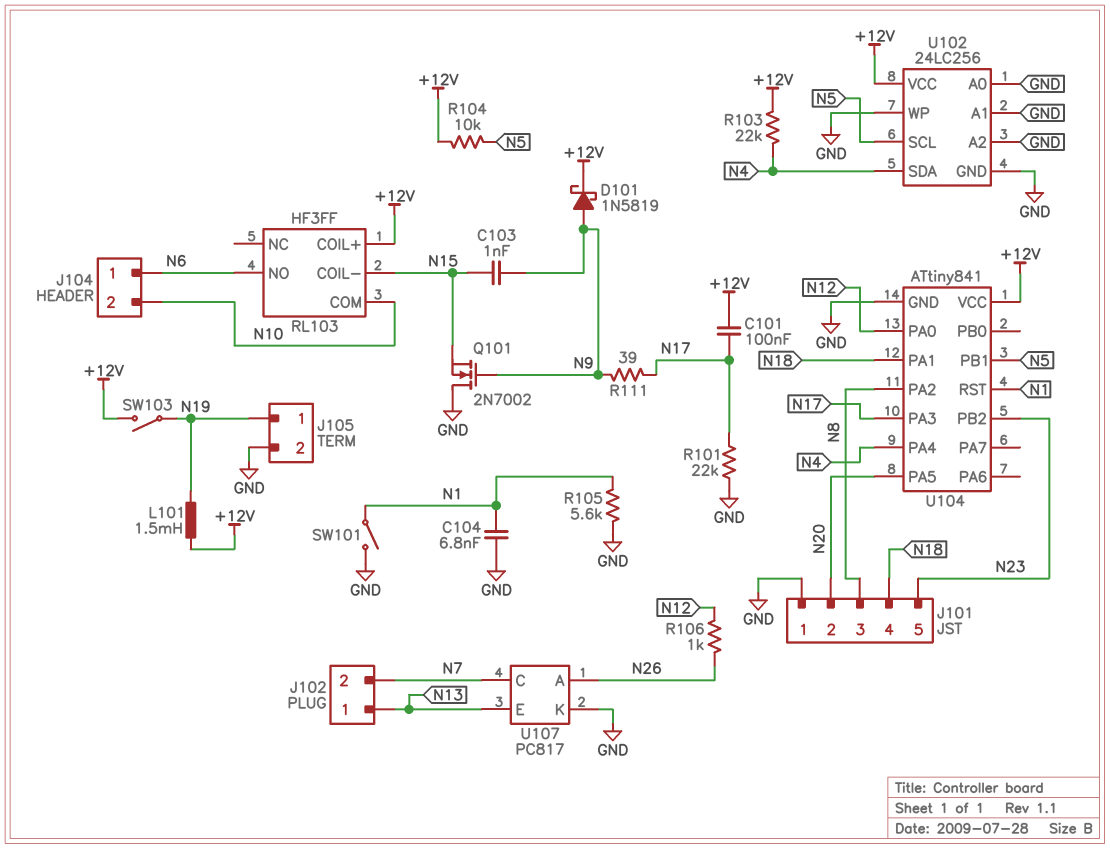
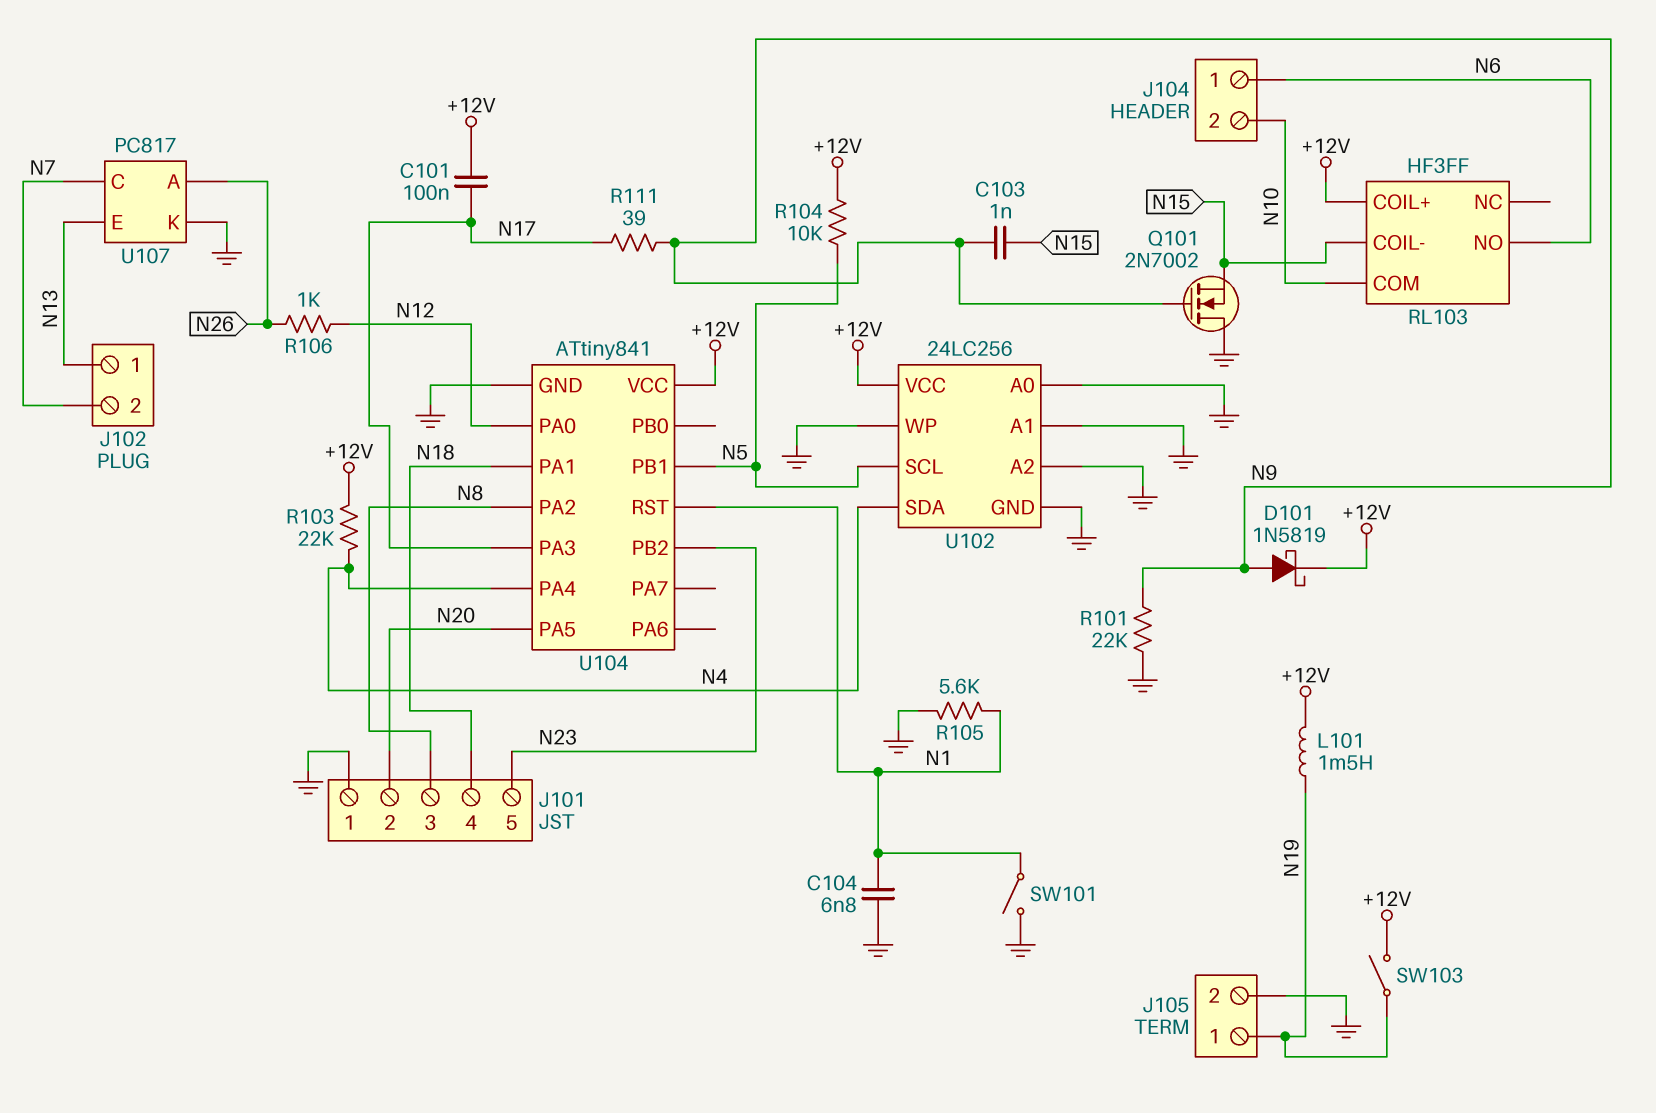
R101: 22k (GND, N17) -> 22k (GND, N9)

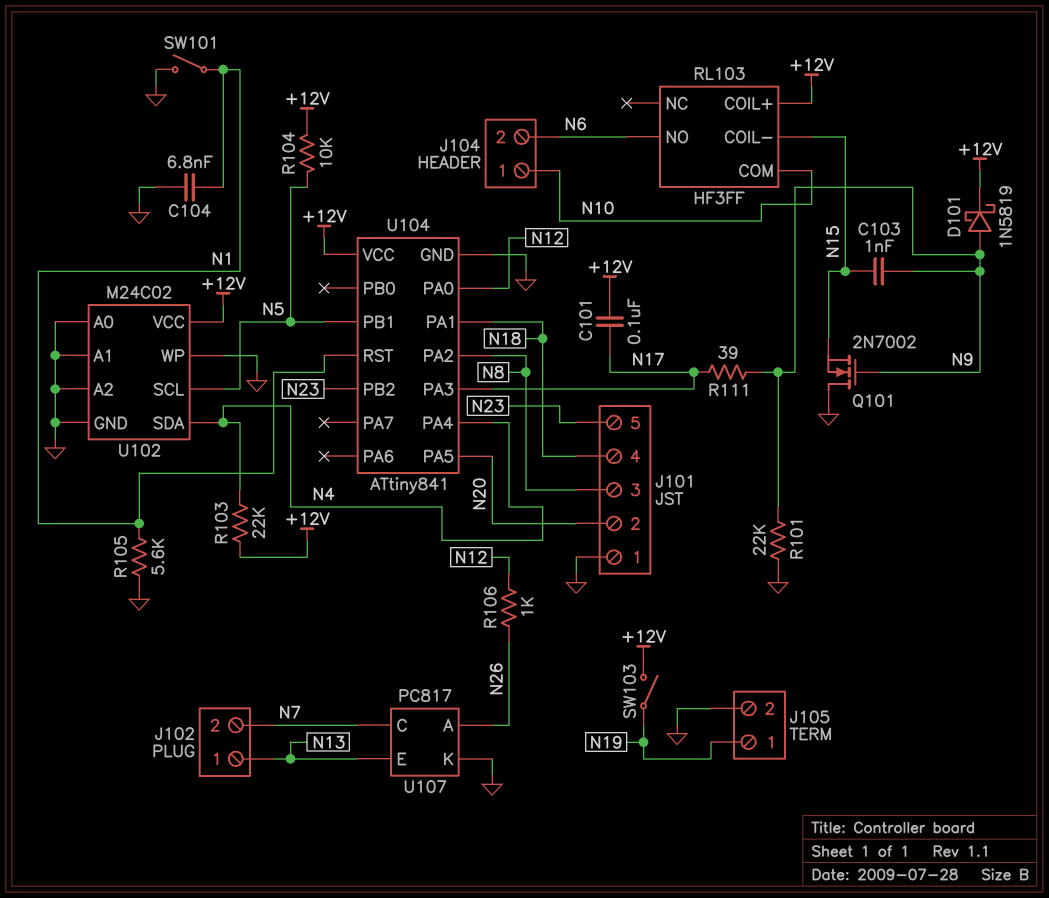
J104 pin 1: N6 -> N10
J104 pin 2: N10 -> N6
L101: 1.5mH (+12V, N19) -> none
U102: 24LC256 -> M24C02

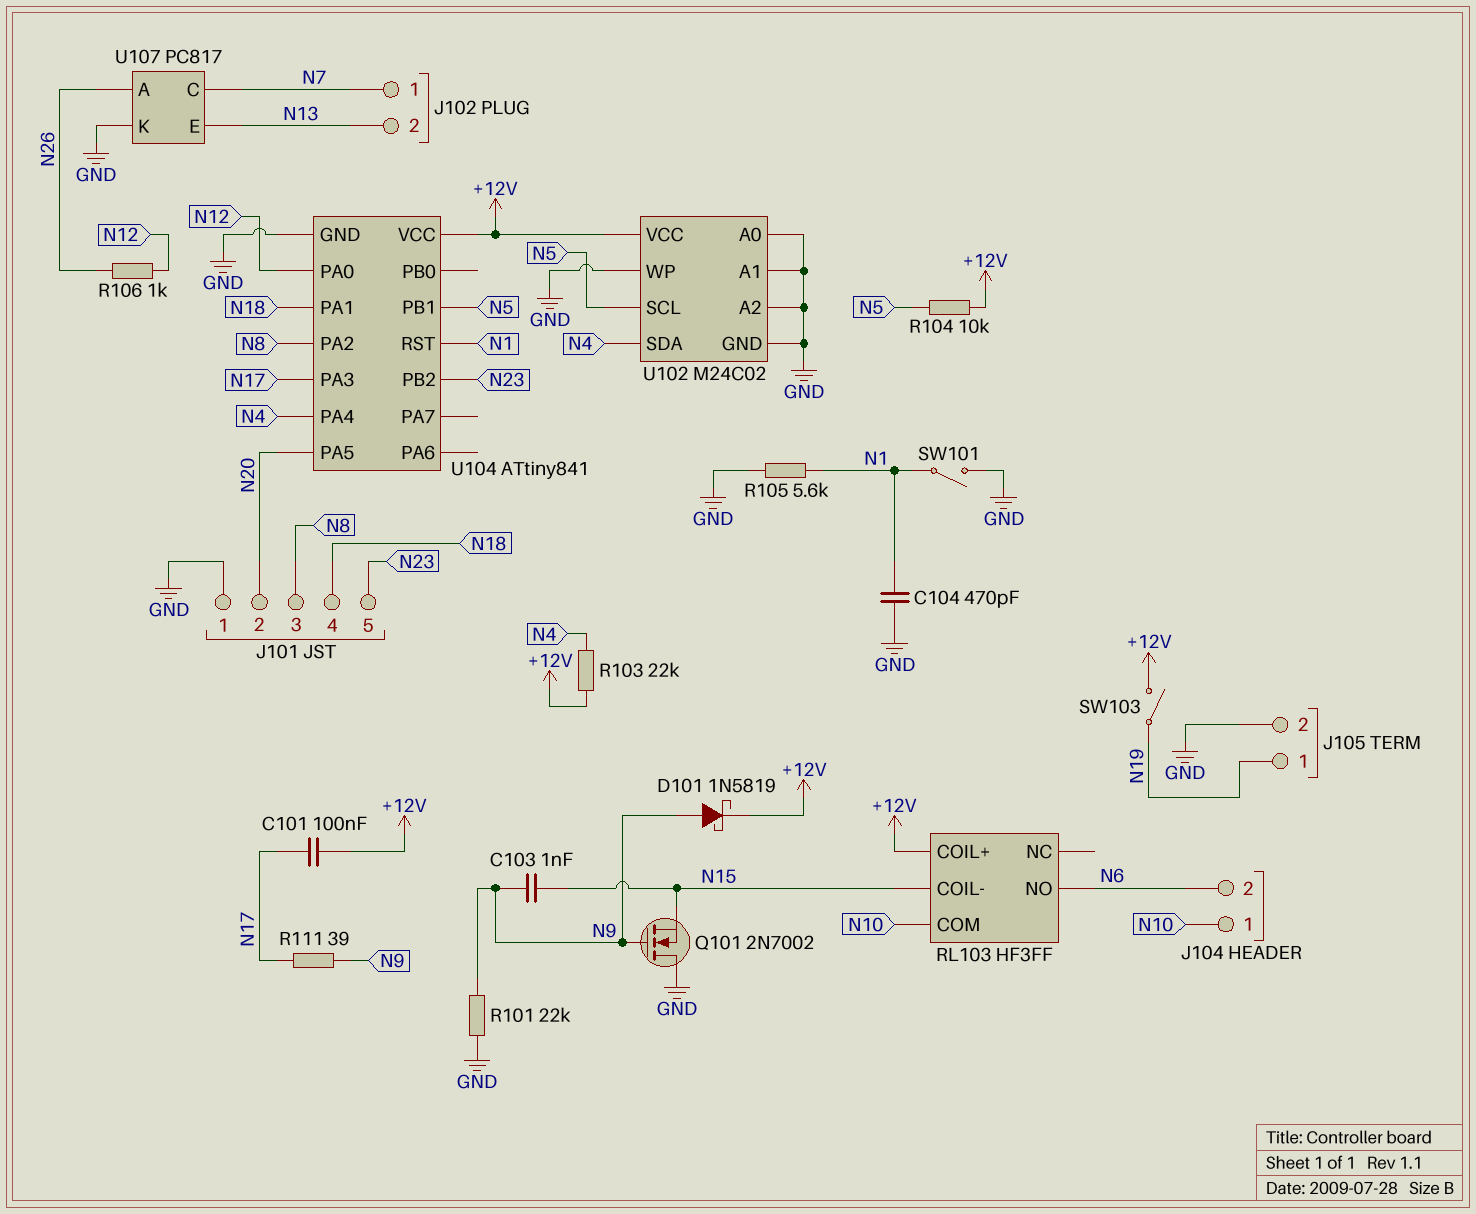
C104: 6.8nF (GND, N1) -> 470pF (GND, N1)
J102 pin 1: N13 -> N7
J102 pin 2: N7 -> N13

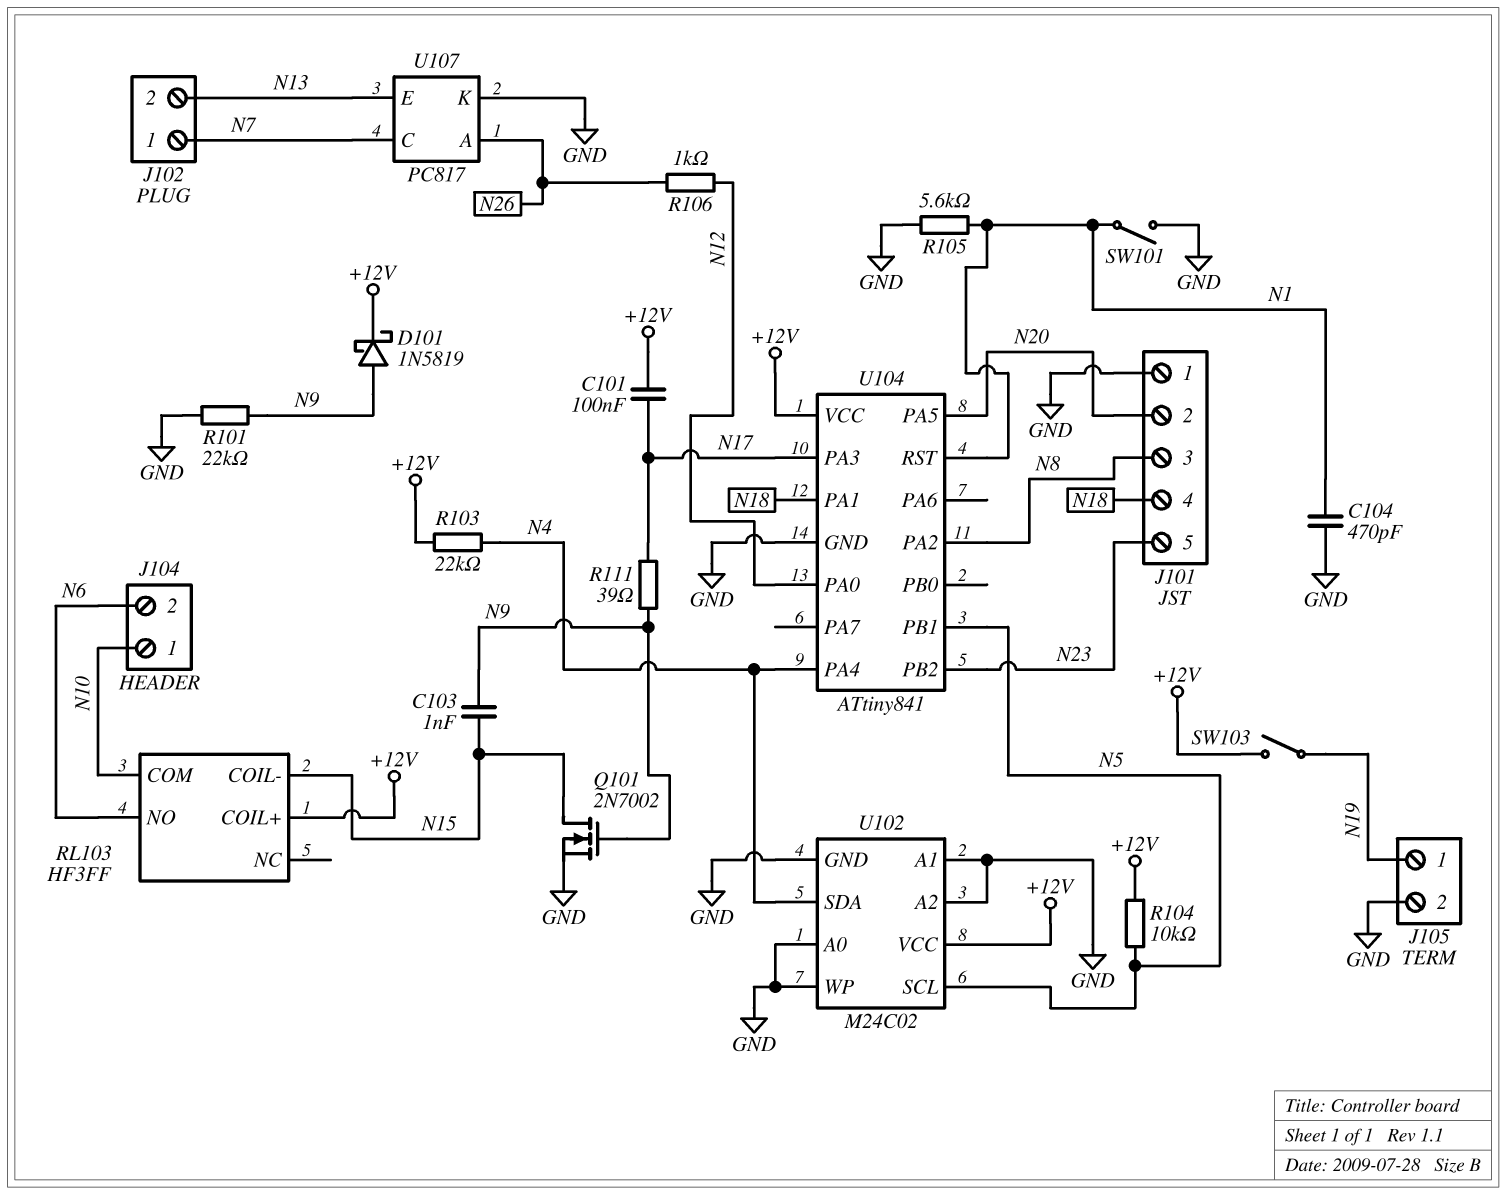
Q101: NMOS 2N7002 (G N9, D GND, S N15) -> NMOS 2N7002 (G N9, D N15, S GND)

